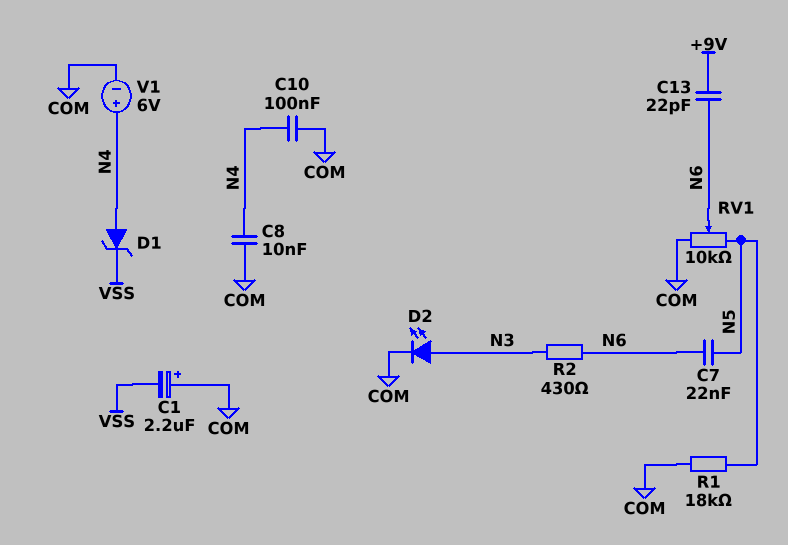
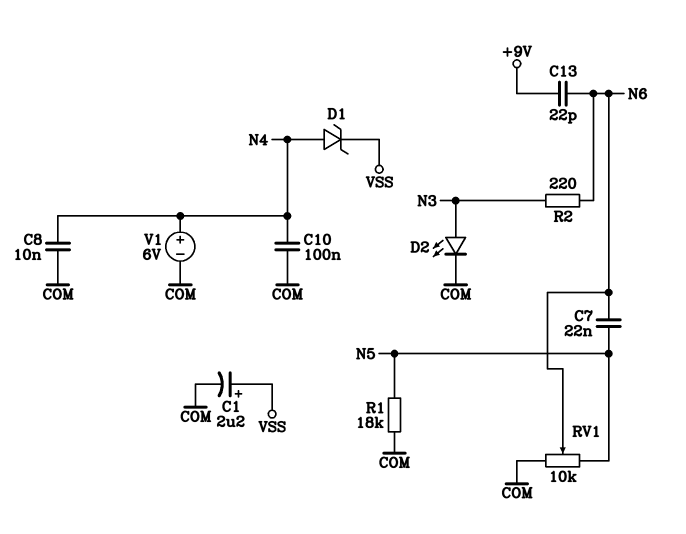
C1: 2.2uF (plus COM, minus VSS) -> 2.2uF (plus VSS, minus COM)
R2: 430 (N3, N6) -> 220 (N3, N6)

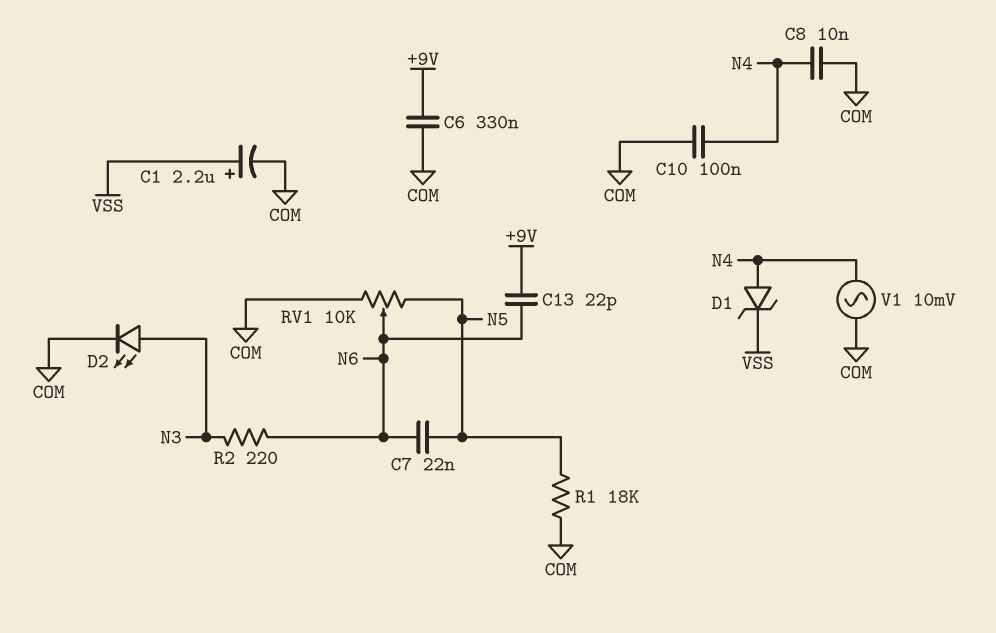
C6: none -> 330nF (+9V, COM)
V1: 6V (plus N4, minus COM) -> AC 10mV (COM, N4)

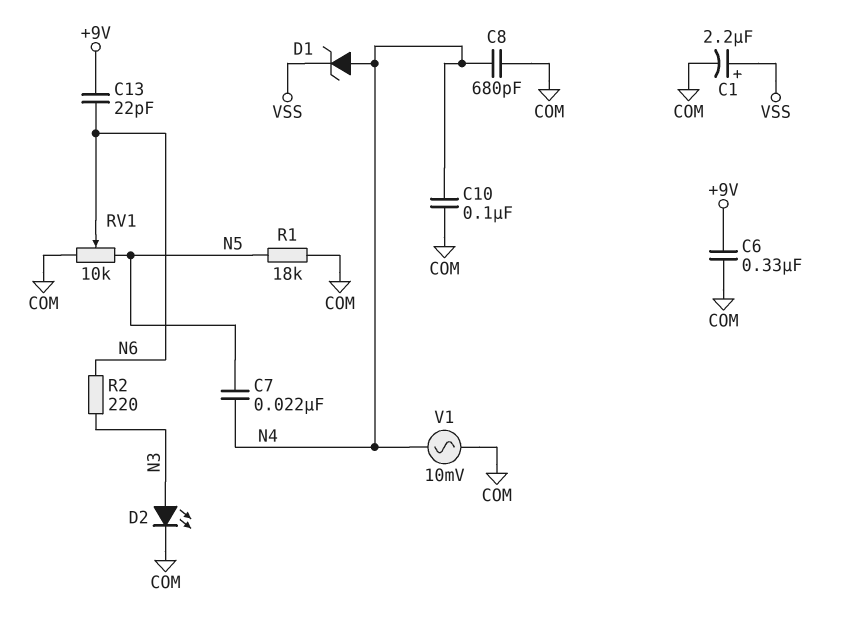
C7: 22nF (N5, N6) -> 22nF (N4, N5)
C8: 10nF (COM, N4) -> 680pF (COM, N4)

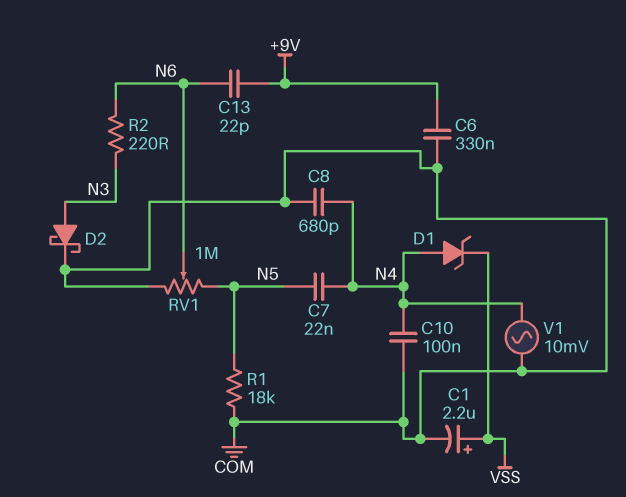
D2: LED (A N3, K COM) -> schottky (A N3, K COM)
RV1: 10k (COM, N5, wiper N6) -> 1M (COM, N5, wiper N6)

